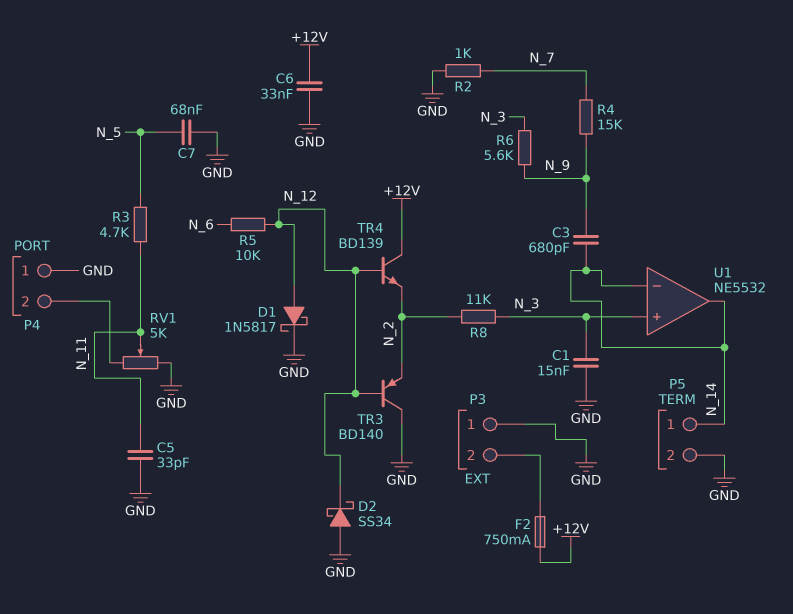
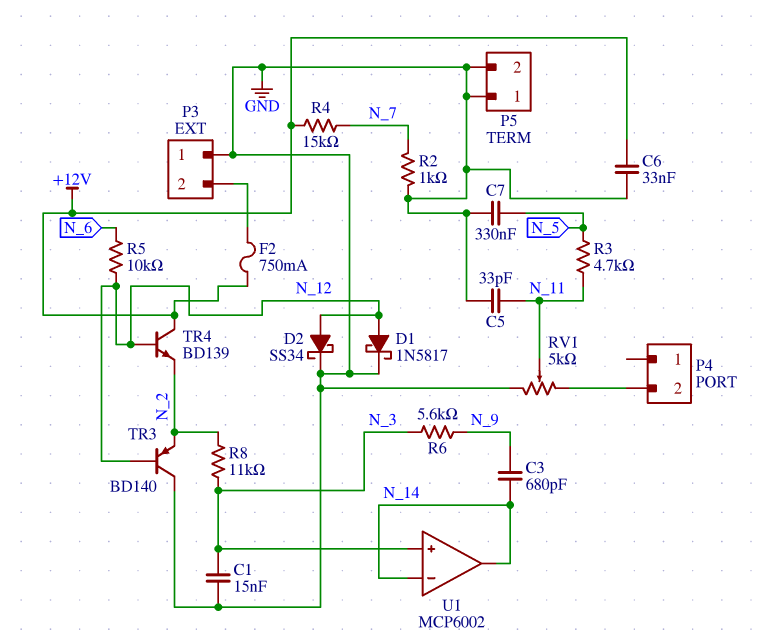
C7: 68nF (GND, N_5) -> 330nF (GND, N_5)
D2: schottky SS34 (A GND, K N_12) -> schottky SS34 (A N_12, K GND)
P4 pin 1: GND -> none
P5 pin 1: N_14 -> GND
R4: 15k (N_7, N_9) -> 15k (+12V, N_7)
U1: NE5532 -> MCP6002

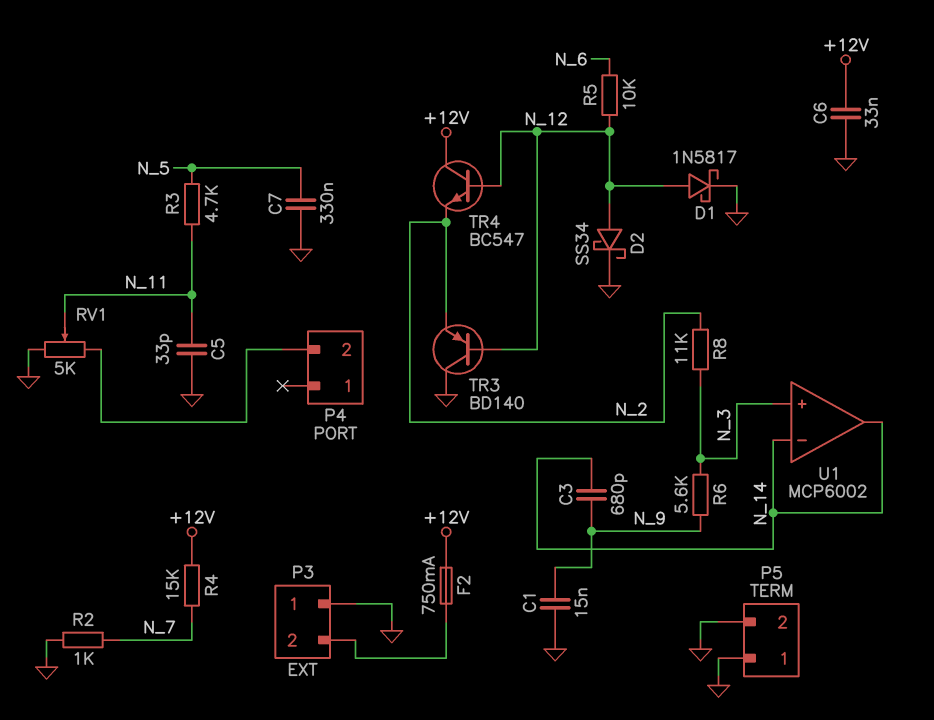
C1: 15nF (GND, N_3) -> 15nF (GND, N_9)
TR4: NPN BD139 (B N_12, C +12V, E N_2) -> NPN BC547 (B N_12, C +12V, E N_2)

